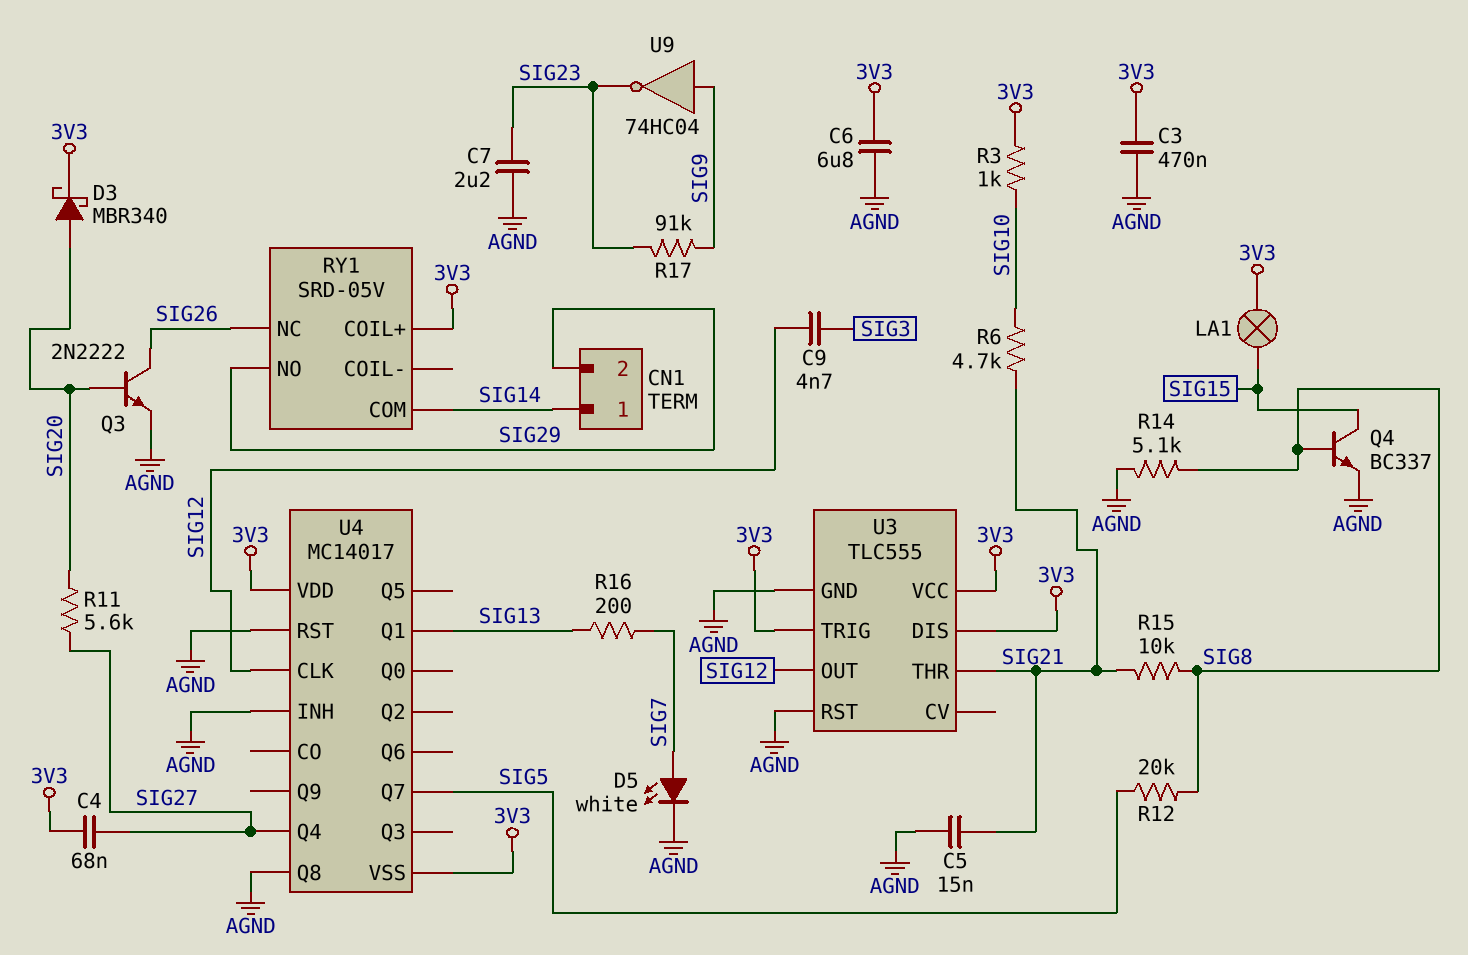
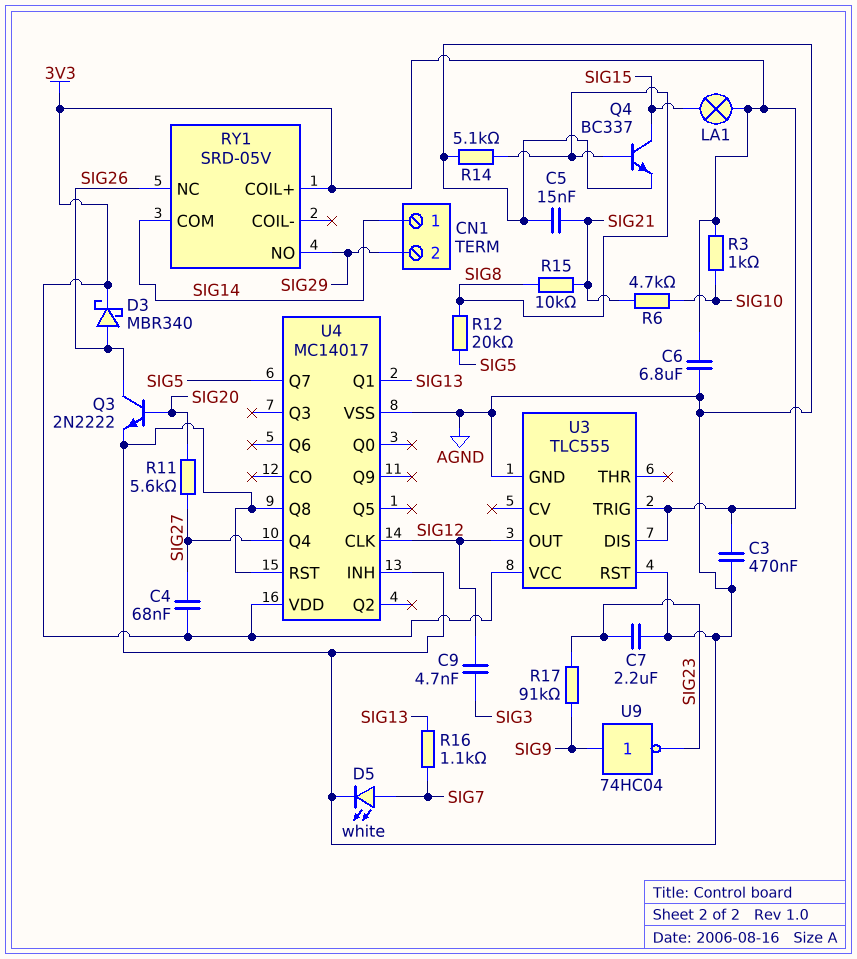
D3: schottky MBR340 (A SIG20, K 3V3) -> schottky MBR340 (A SIG26, K 3V3)
R16: 200 (SIG7, SIG13) -> 1.1k (SIG7, SIG13)
U3 pin THR: SIG21 -> none
U4 pin VSS: 3V3 -> AGND

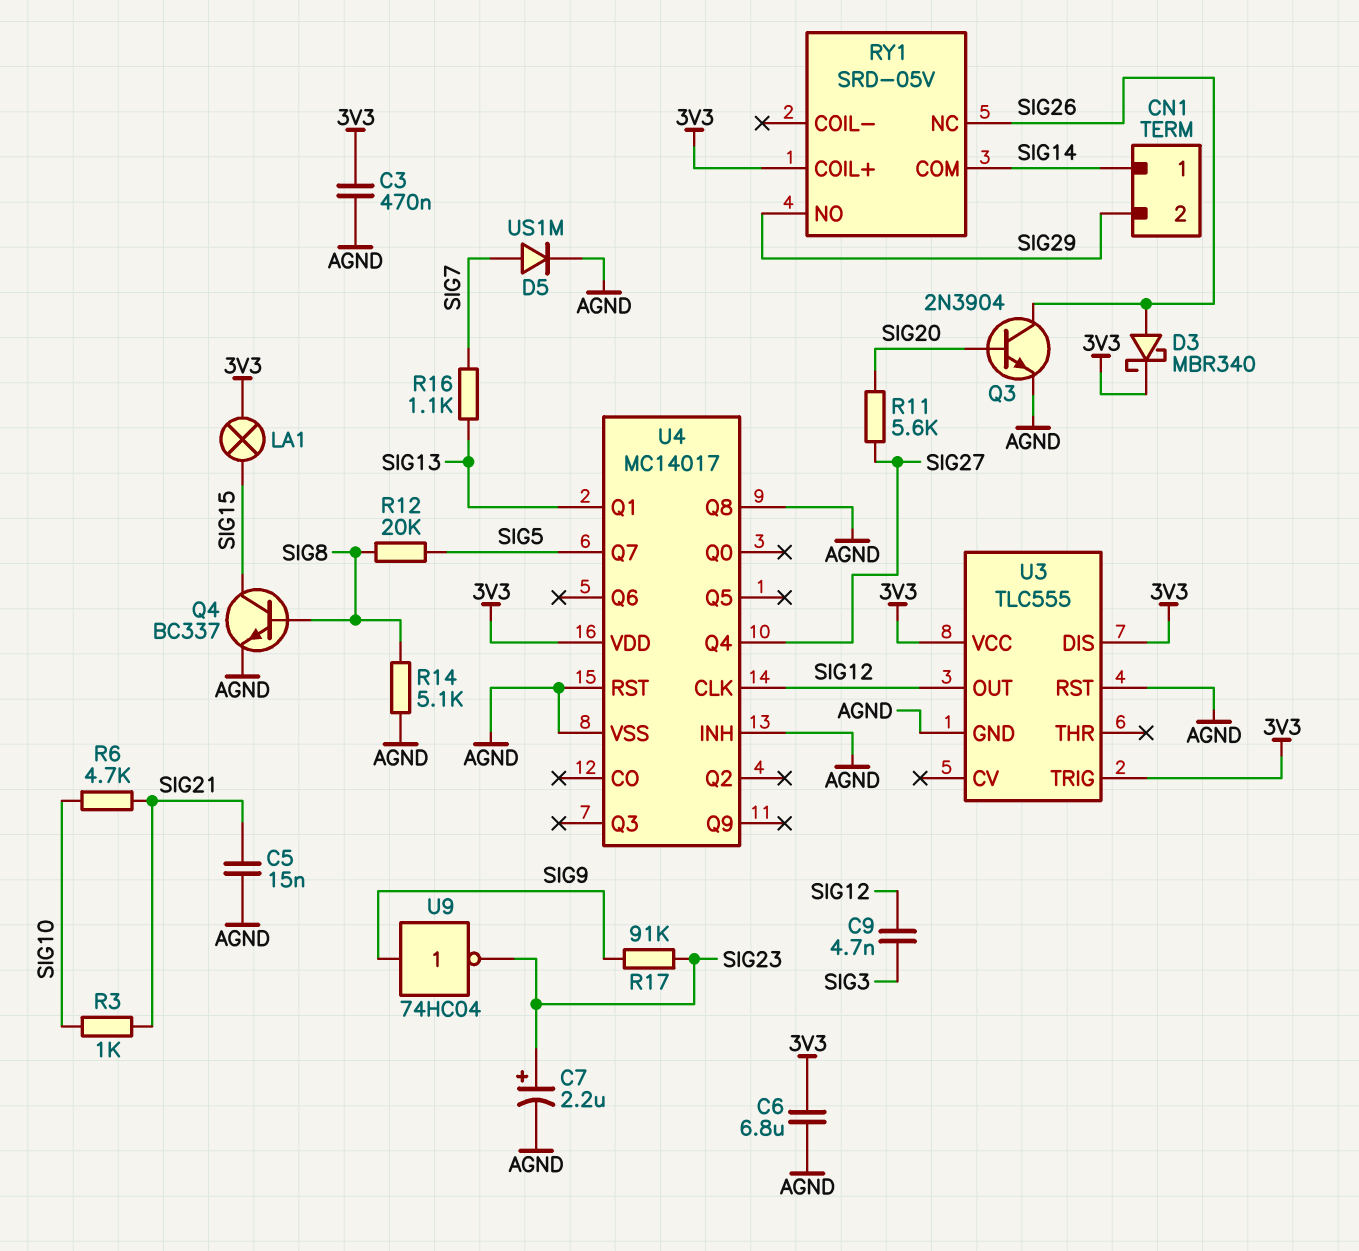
C4: 68nF (3V3, SIG27) -> none
C7: 2.2uF (AGND, SIG23) -> 2.2uF (plus SIG23, minus AGND)
D5: LED white (A SIG7, K AGND) -> diode US1M (A SIG7, K AGND)
Q3: NPN 2N2222 (B SIG20, C SIG26, E AGND) -> NPN 2N3904 (B SIG20, C SIG26, E AGND)
R3: 1k (3V3, SIG10) -> 1k (SIG10, SIG21)
R15: 10k (SIG8, SIG21) -> none

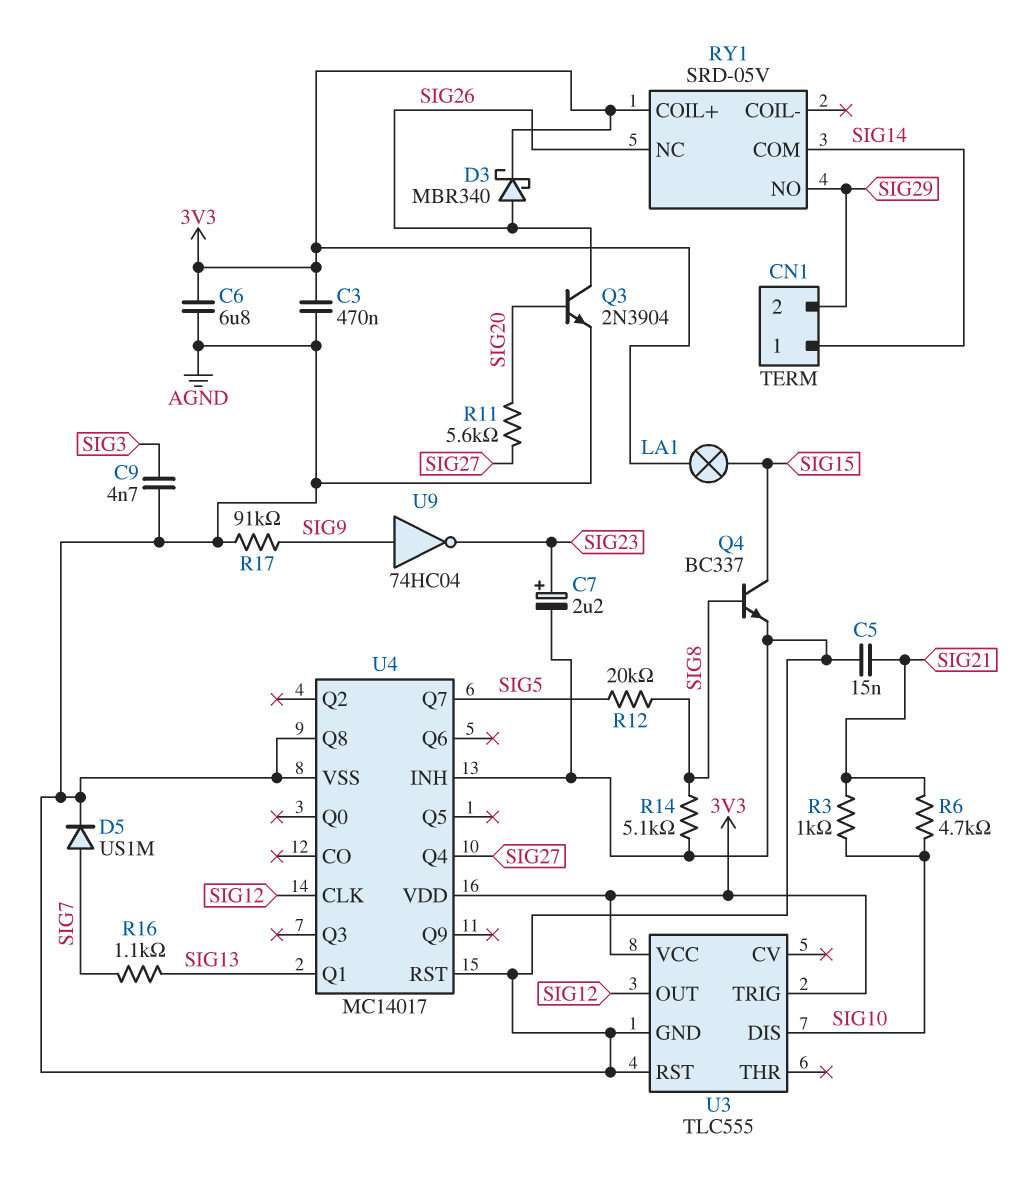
C9: 4.7nF (SIG3, SIG12) -> 4.7nF (AGND, SIG3)
R17: 91k (SIG9, SIG23) -> 91k (AGND, SIG9)
U3 pin DIS: 3V3 -> SIG10

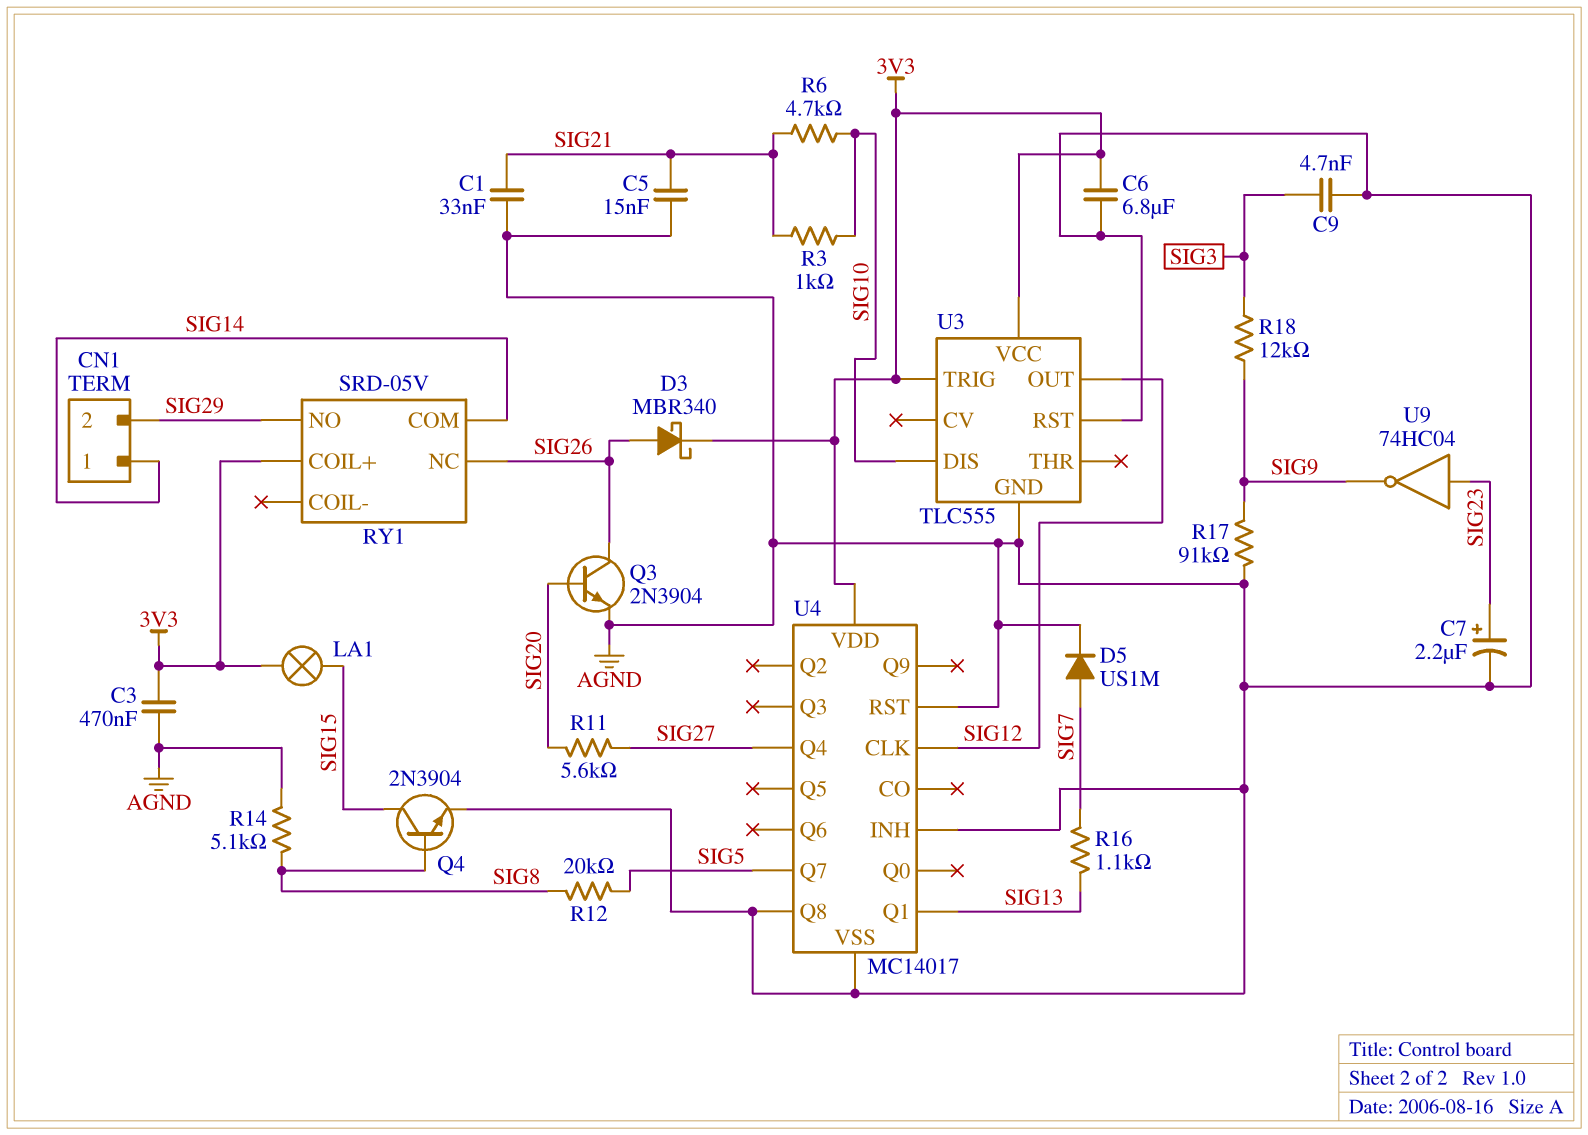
C1: none -> 33nF (AGND, SIG21)
Q4: NPN BC337 (B SIG8, C SIG15, E AGND) -> NPN 2N3904 (B SIG8, C SIG15, E AGND)
R18: none -> 12k (SIG3, SIG9)
U9: NOT 74HC04 (in SIG9, out SIG23) -> NOT 74HC04 (in SIG23, out SIG9)

